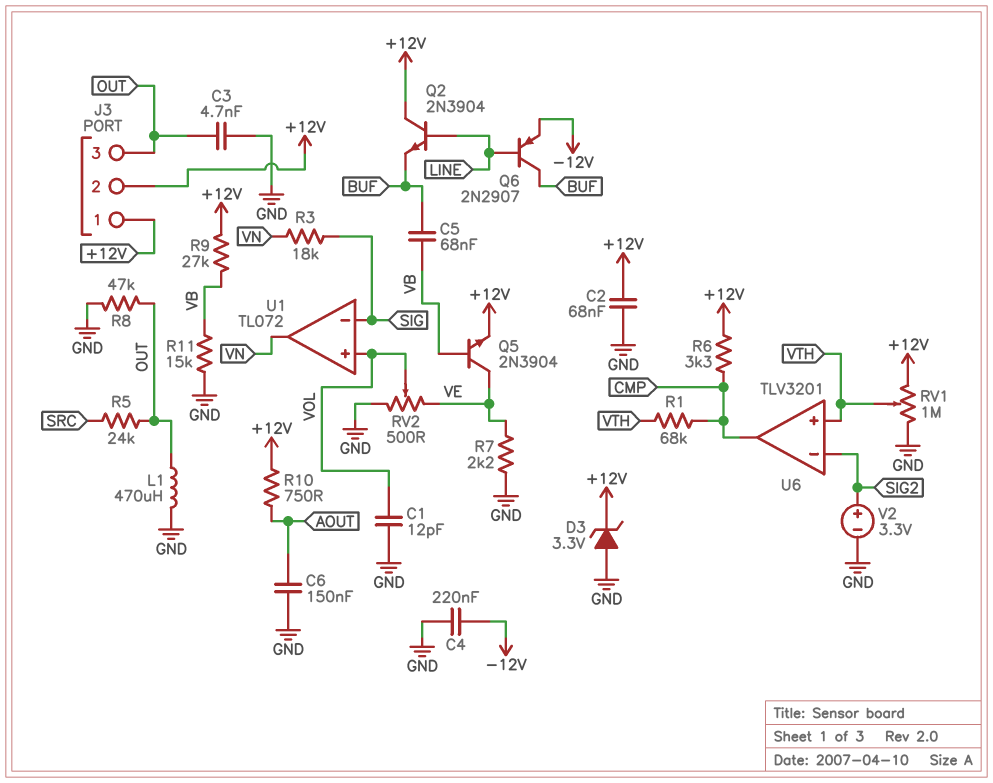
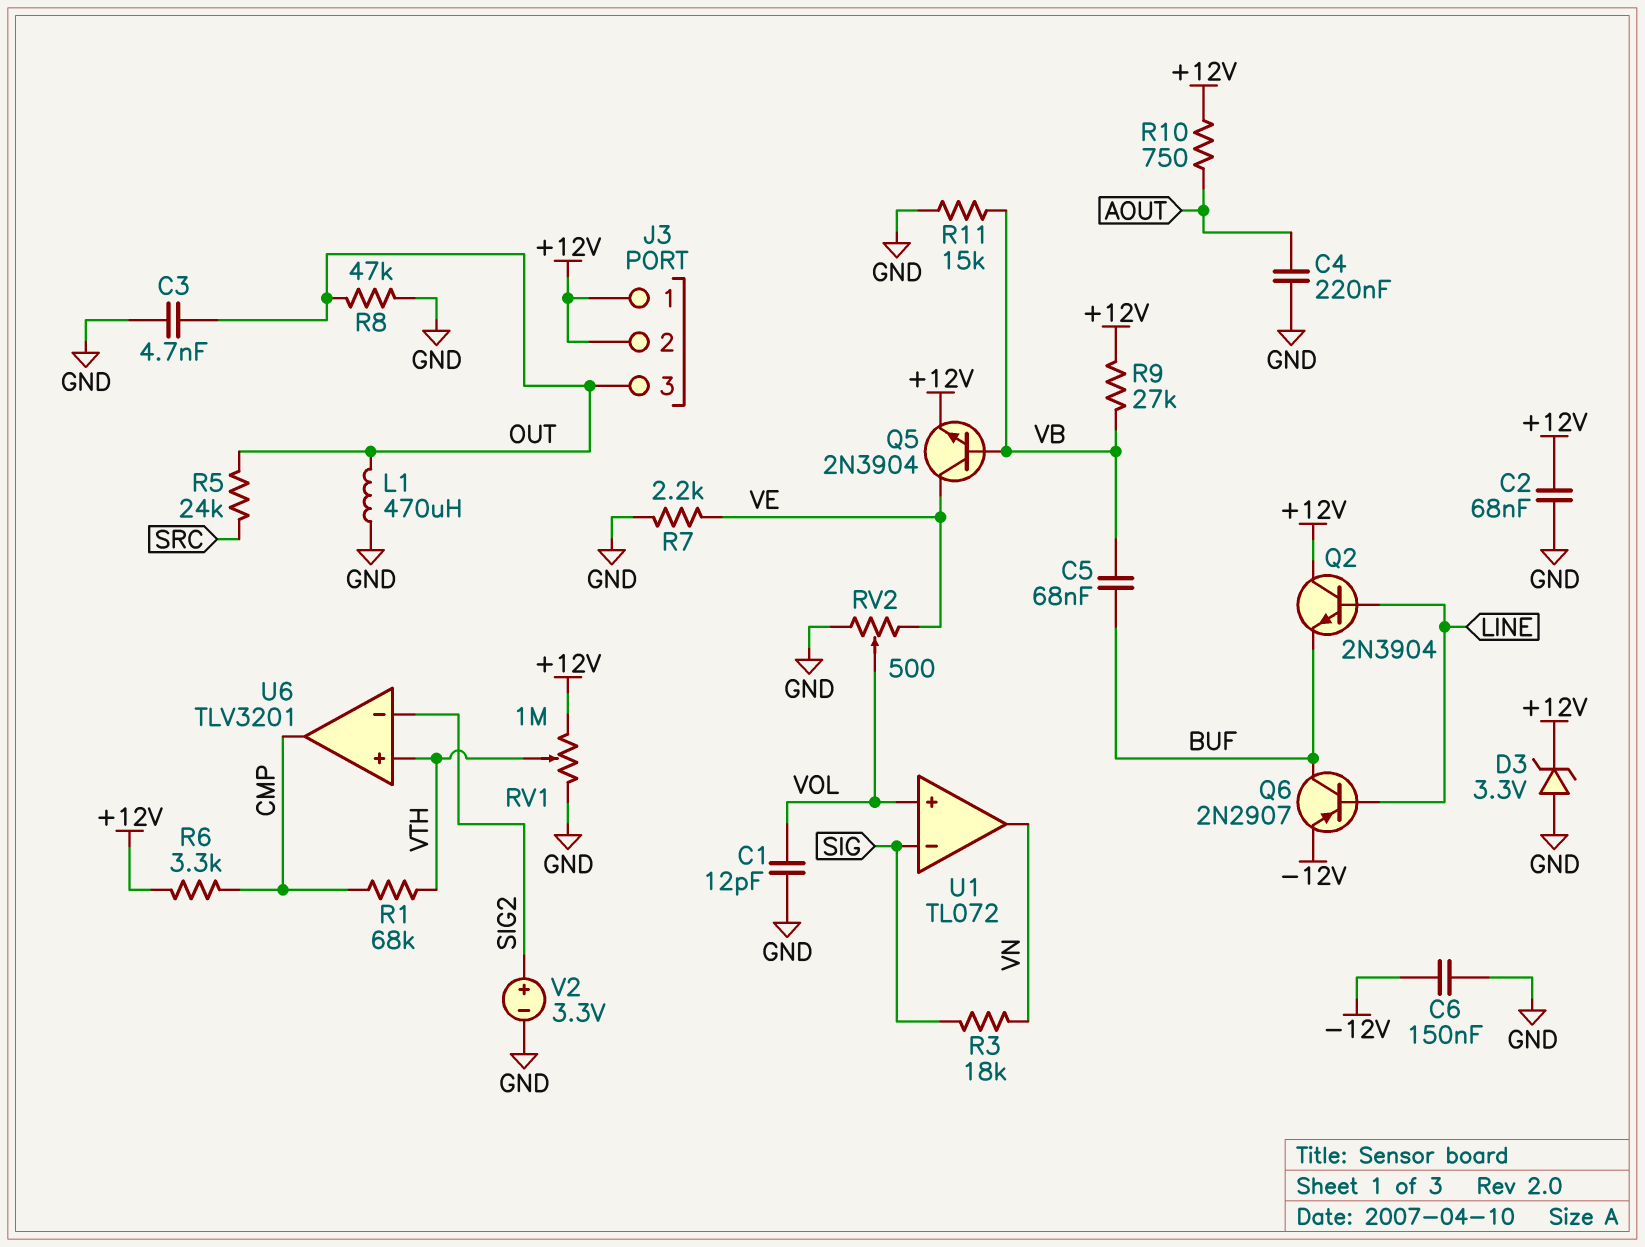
C4: 220nF (-12V, GND) -> 220nF (AOUT, GND)
C6: 150nF (AOUT, GND) -> 150nF (-12V, GND)

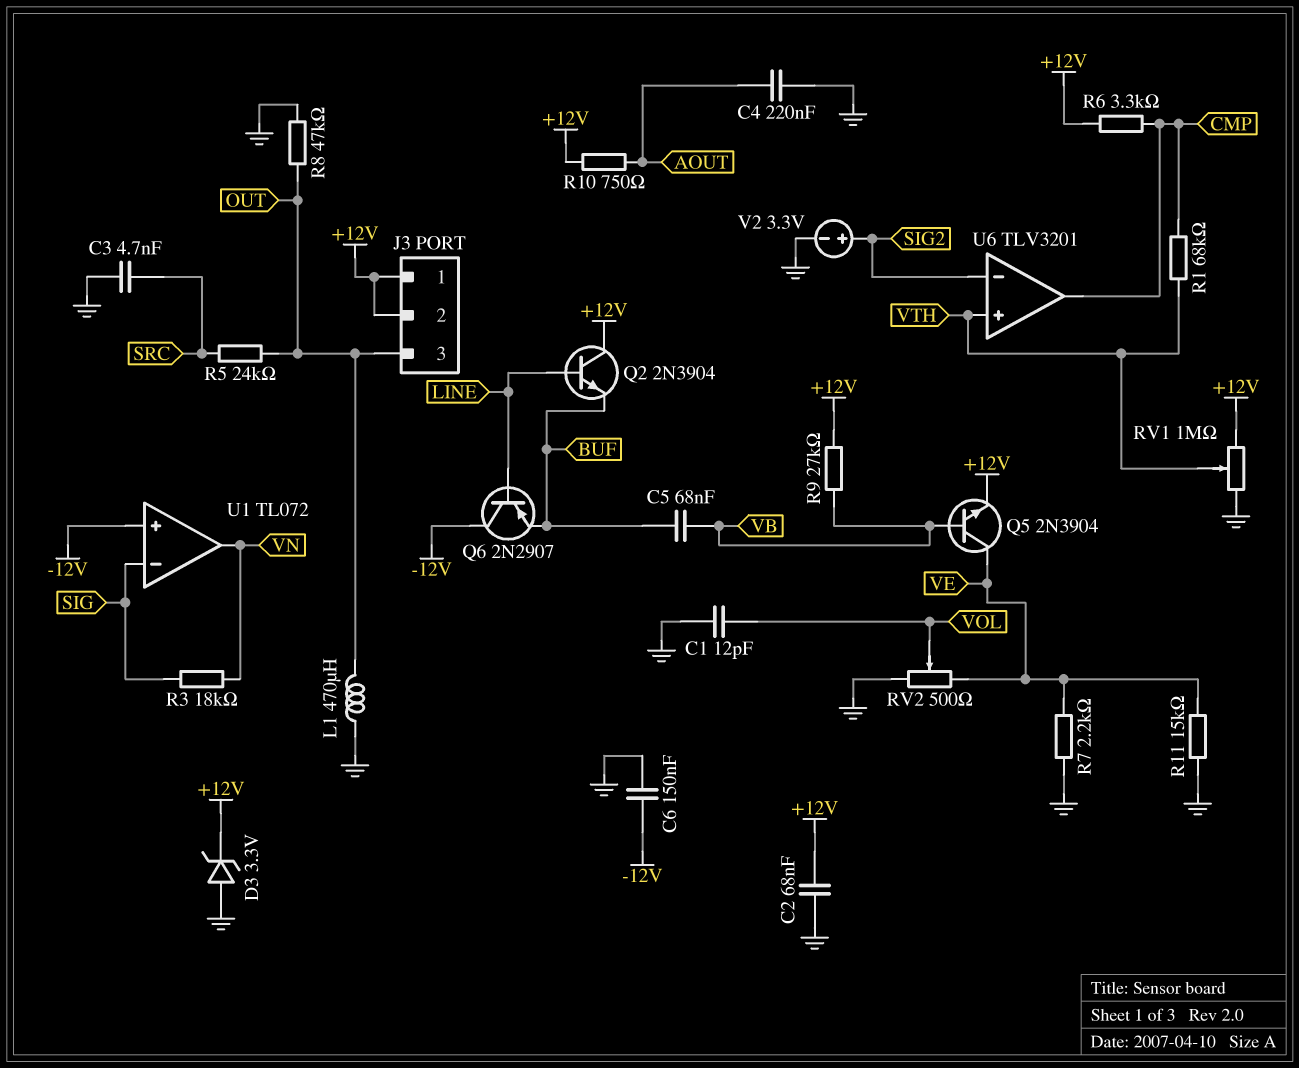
C3: 4.7nF (GND, OUT) -> 4.7nF (GND, SRC)
Q6: PNP 2N2907 (B LINE, C BUF, E -12V) -> PNP 2N2907 (B LINE, C -12V, E BUF)
R11: 15k (GND, VB) -> 15k (GND, VE)
U1 pin in+: VOL -> -12V

